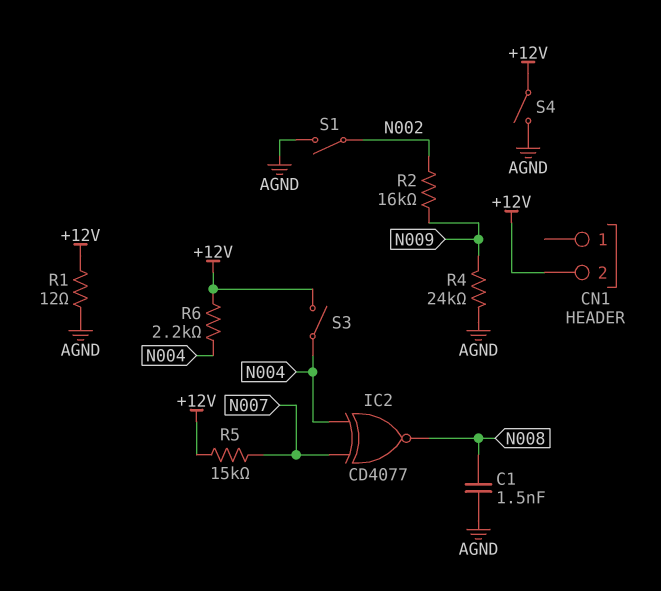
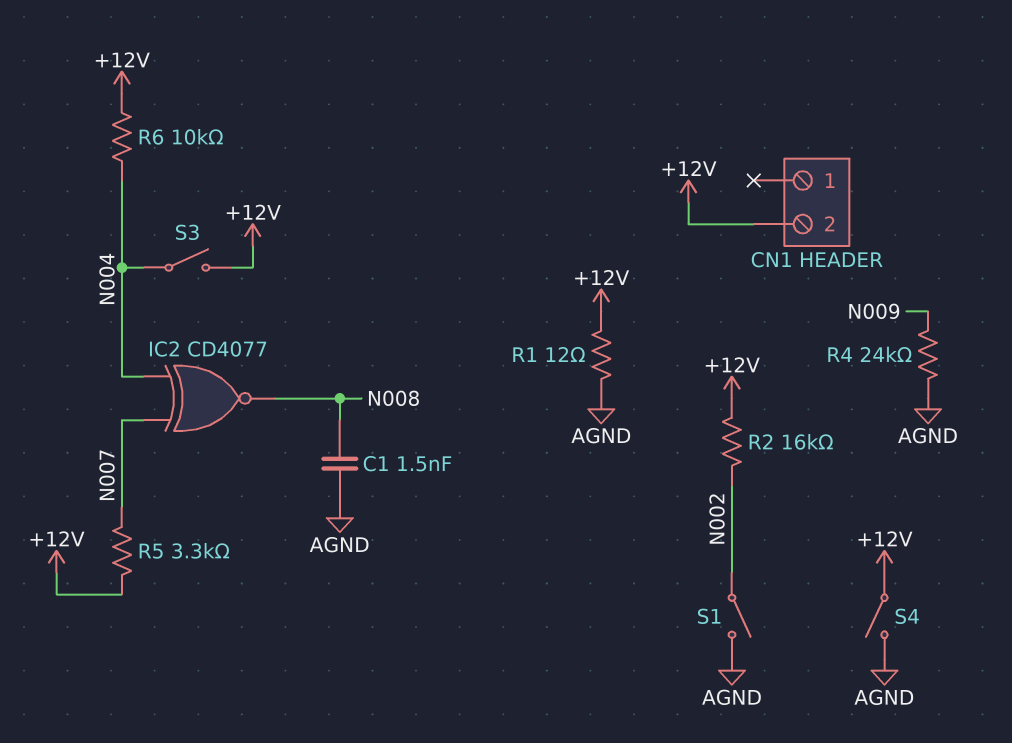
R2: 16k (N002, N009) -> 16k (+12V, N002)
R5: 15k (+12V, N007) -> 3.3k (+12V, N007)
R6: 2.2k (+12V, N004) -> 10k (+12V, N004)

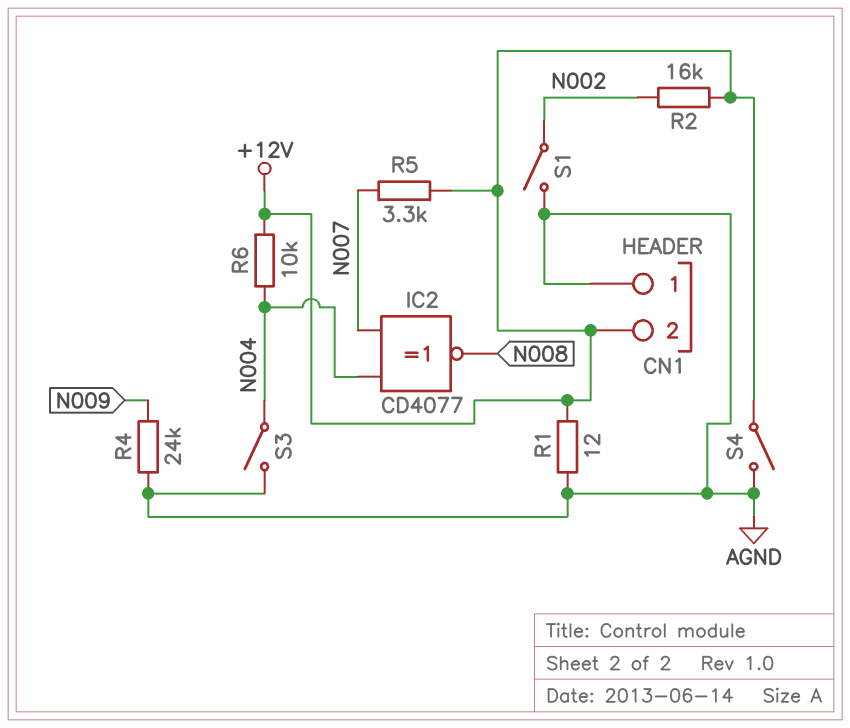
C1: 1.5nF (AGND, N008) -> none
CN1 pin 1: none -> AGND
S3: switch (+12V, N004) -> switch (AGND, N004)

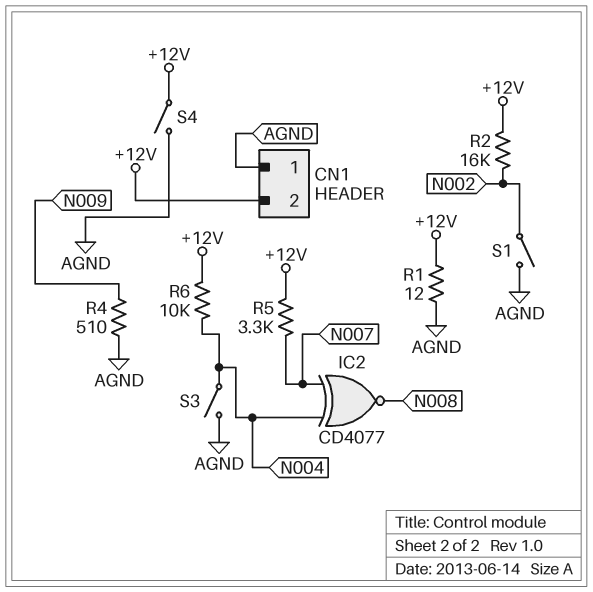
R4: 24k (AGND, N009) -> 510 (AGND, N009)

